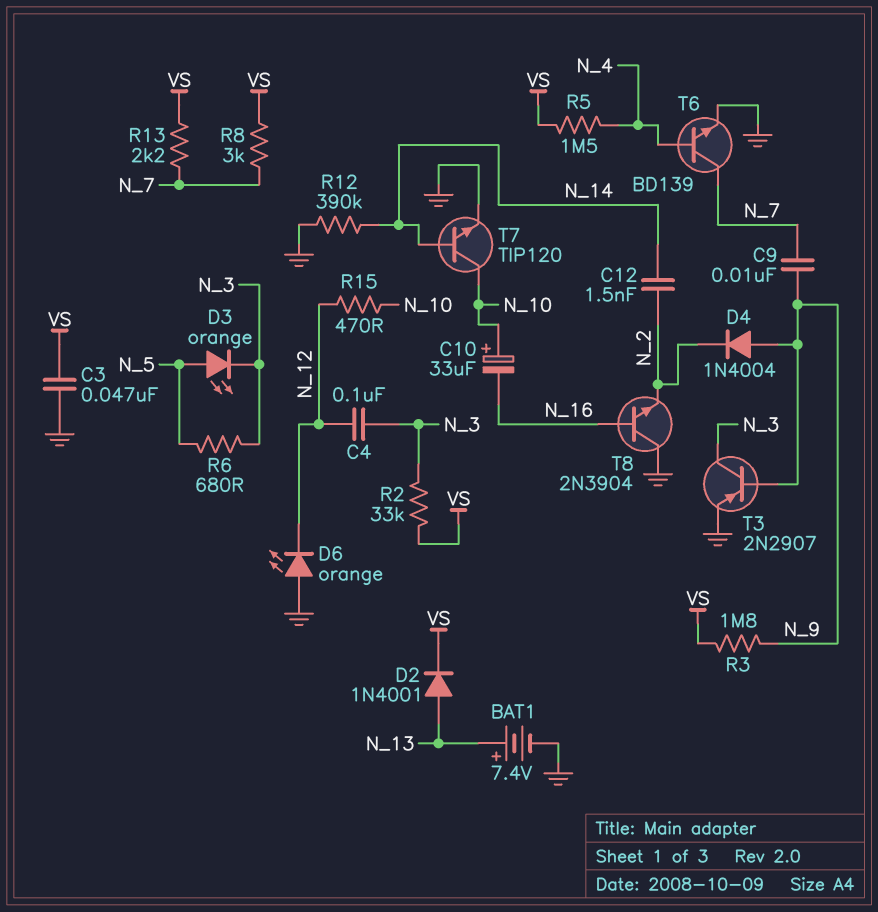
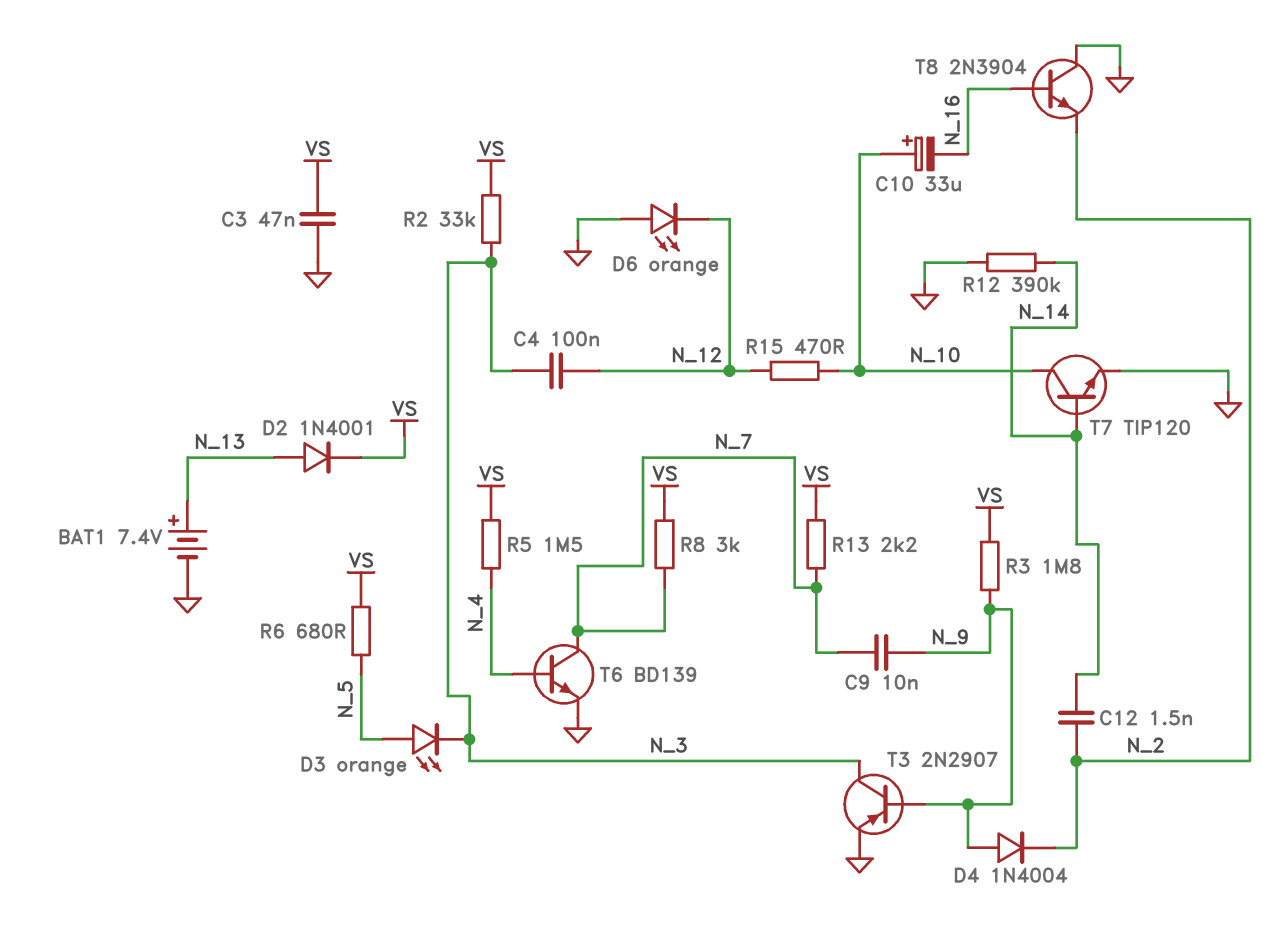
R6: 680 (N_3, N_5) -> 680 (N_5, VS)

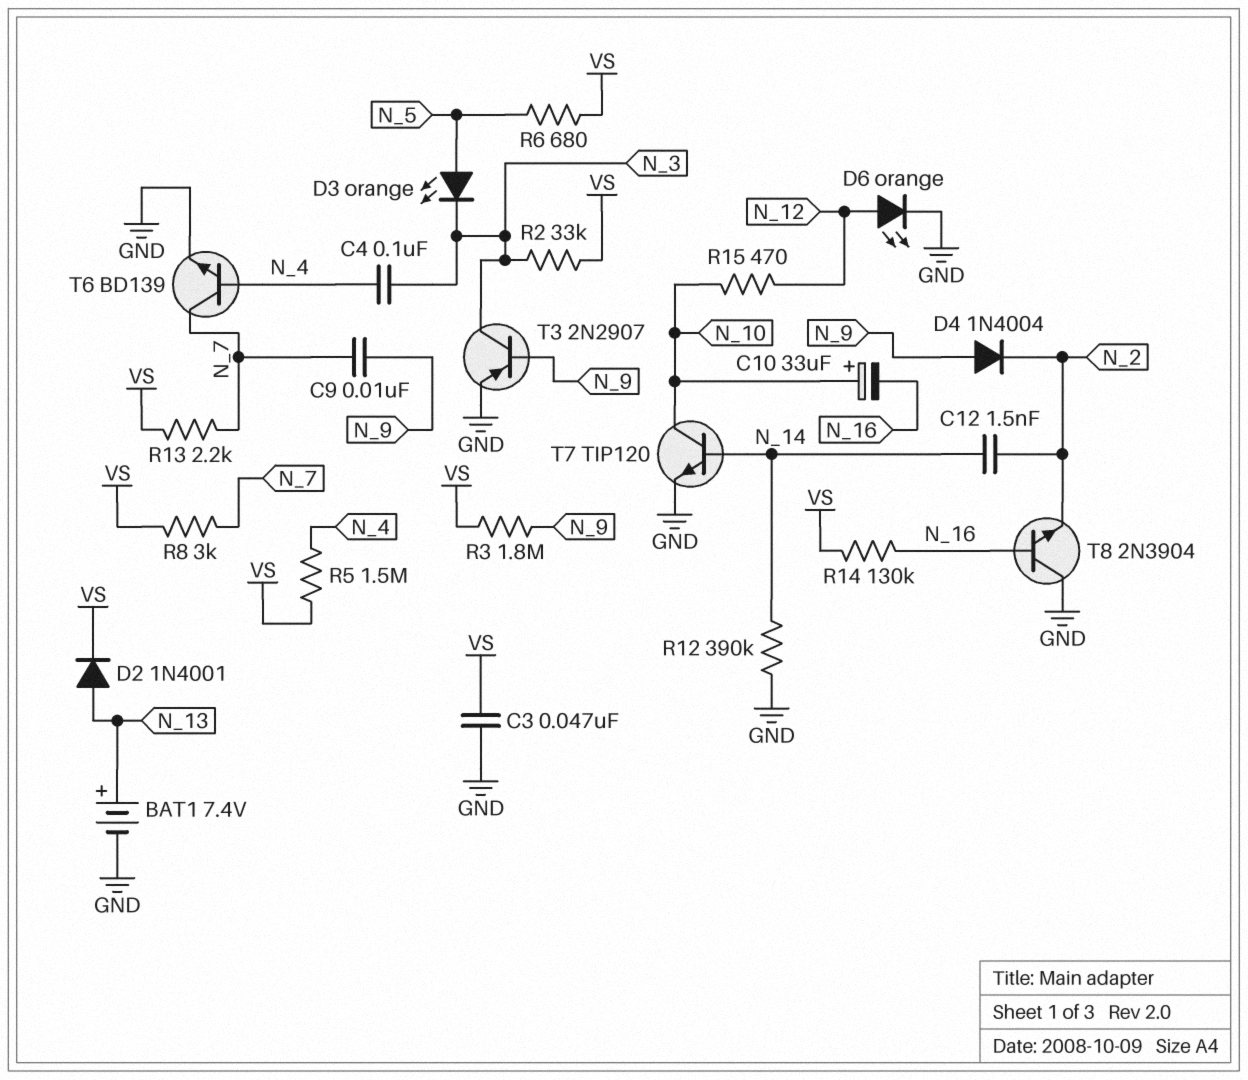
C4: 100nF (N_3, N_12) -> 100nF (N_3, N_4)
D6: LED orange (A GND, K N_12) -> LED orange (A N_12, K GND)
R14: none -> 130k (N_16, VS)

